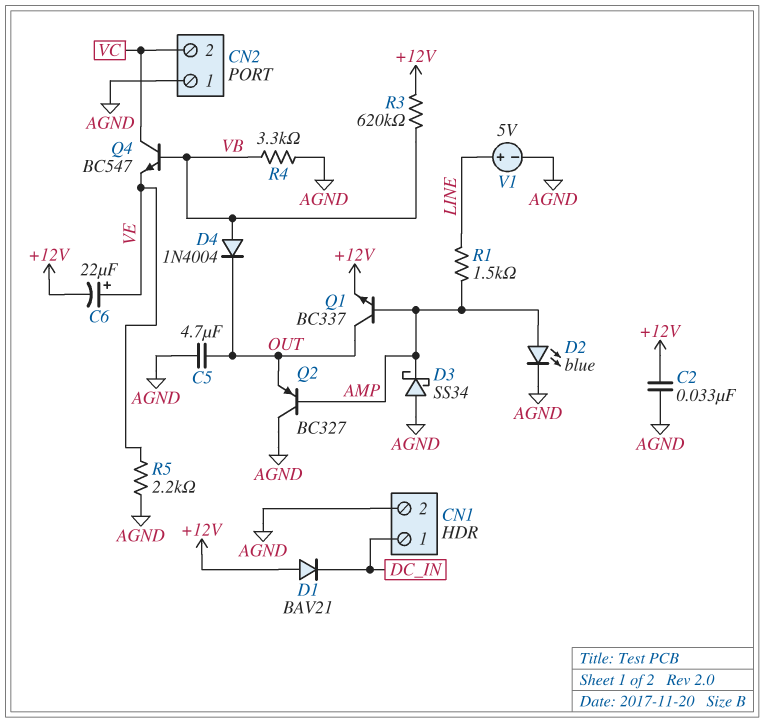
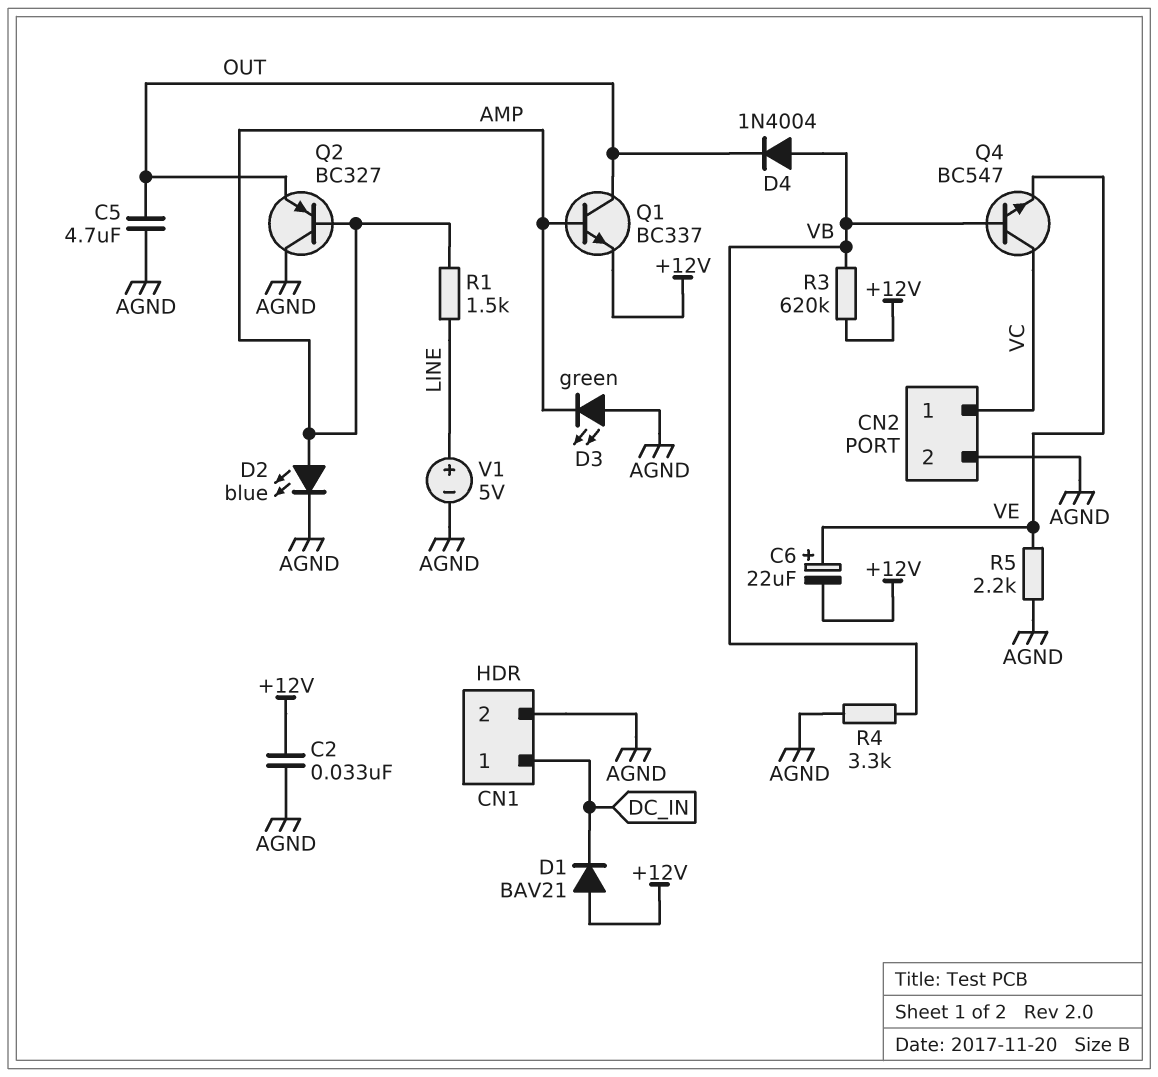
CN2 pin 1: AGND -> VC
CN2 pin 2: VC -> AGND
D3: schottky SS34 (A AGND, K AMP) -> LED green (A AGND, K AMP)

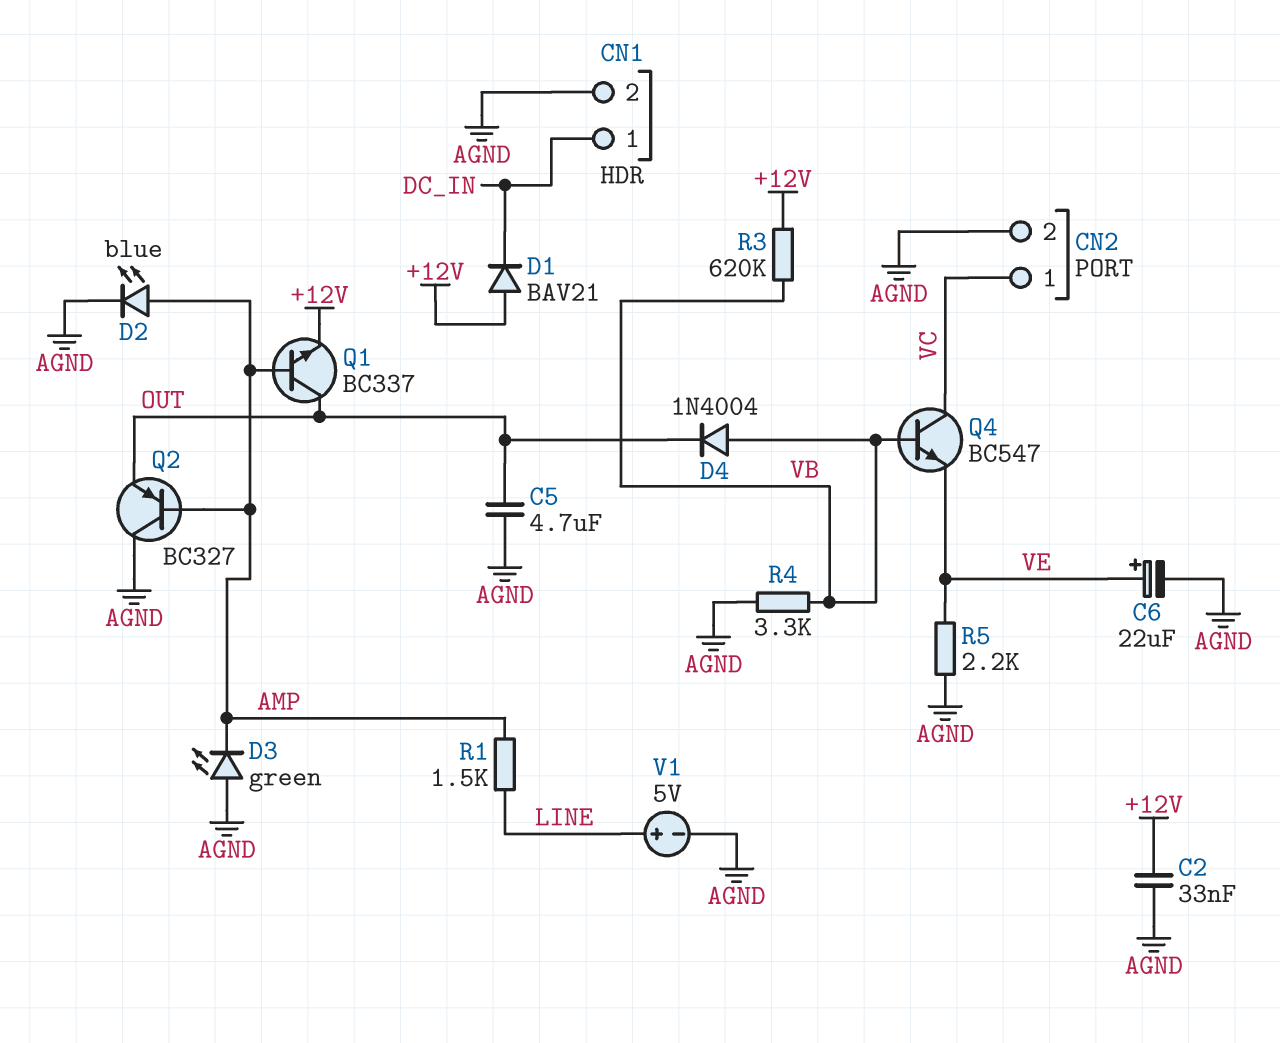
C6: 22uF (plus VE, minus +12V) -> 22uF (plus VE, minus AGND)

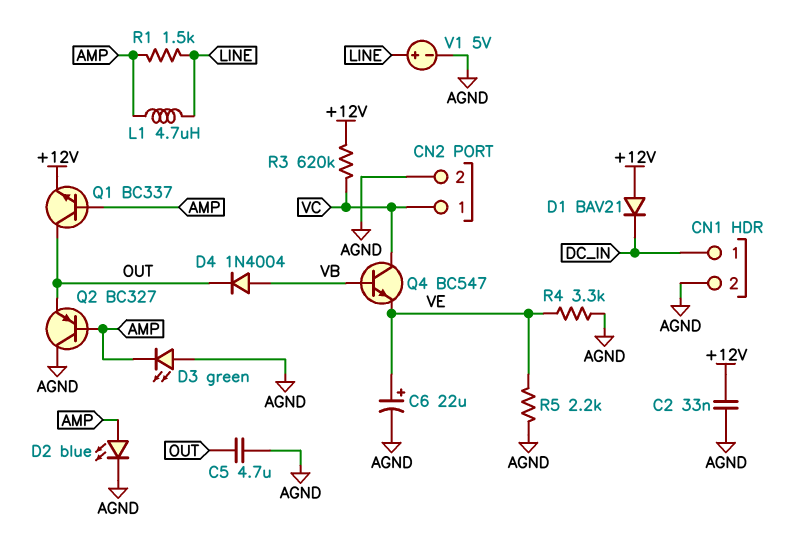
L1: none -> 4.7uH (AMP, LINE)
R3: 620k (+12V, VB) -> 620k (+12V, VC)
R4: 3.3k (AGND, VB) -> 3.3k (AGND, VE)

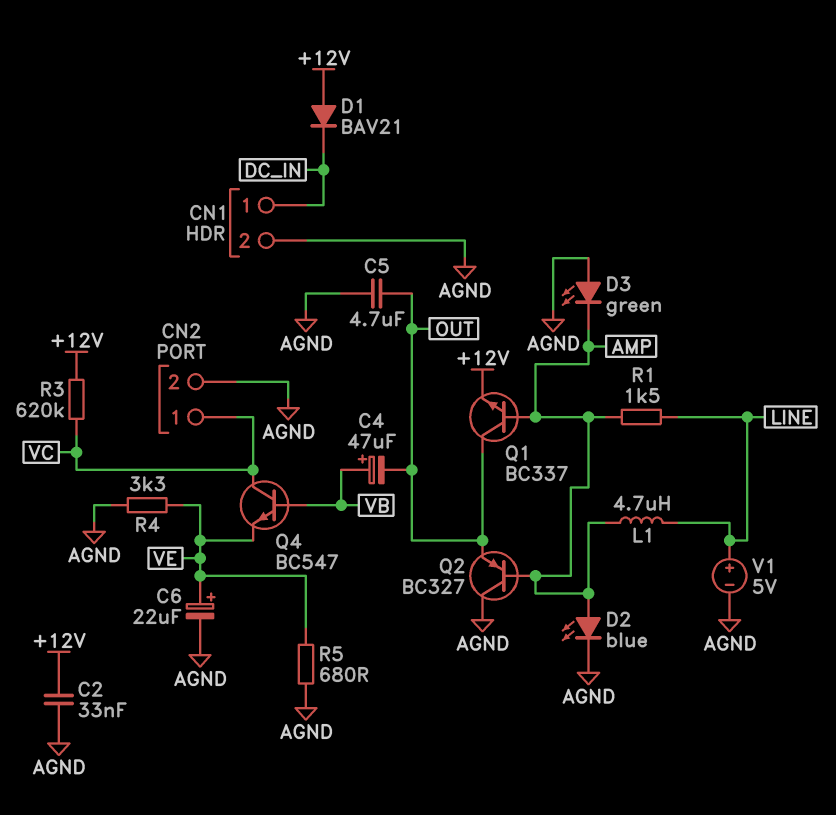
C4: none -> 47uF (plus VB, minus OUT)
D4: diode 1N4004 (A VB, K OUT) -> none
R5: 2.2k (AGND, VE) -> 680 (AGND, VE)

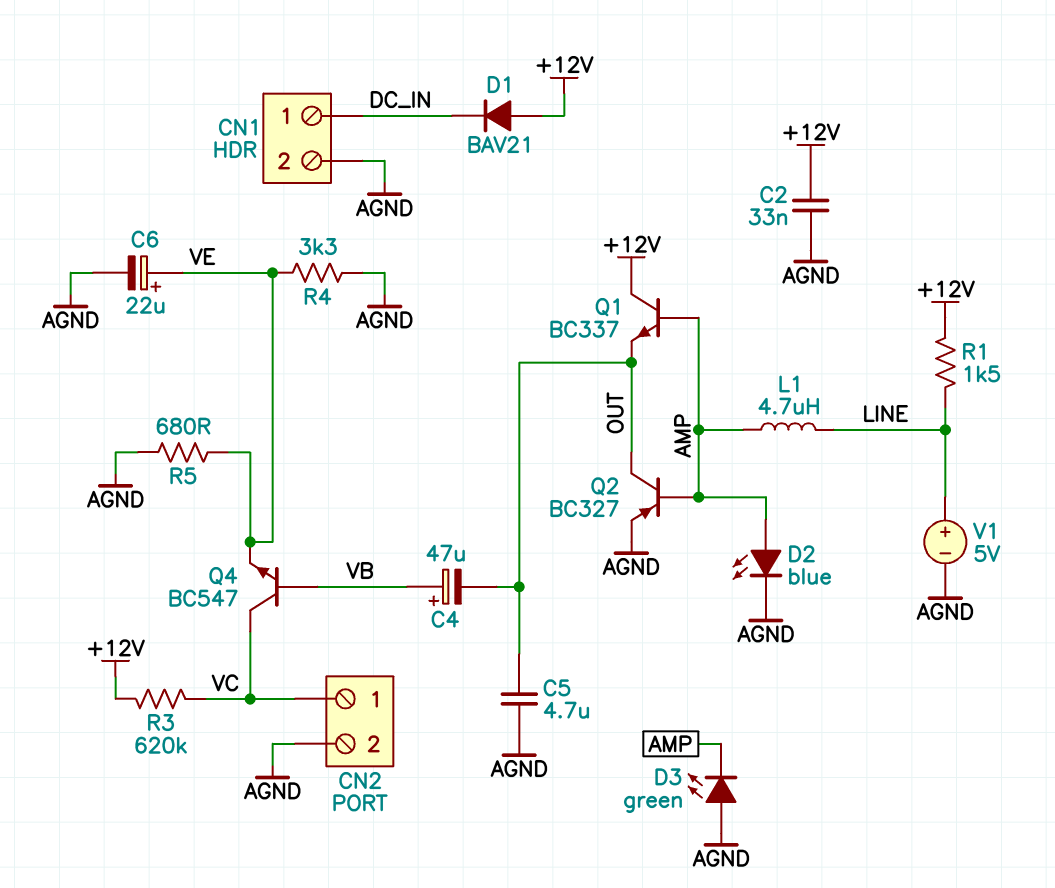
Q1: NPN BC337 (B AMP, C OUT, E +12V) -> NPN BC337 (B AMP, C +12V, E OUT)
Q2: PNP BC327 (B AMP, C AGND, E OUT) -> PNP BC327 (B AMP, C OUT, E AGND)
R1: 1.5k (AMP, LINE) -> 1.5k (+12V, LINE)

